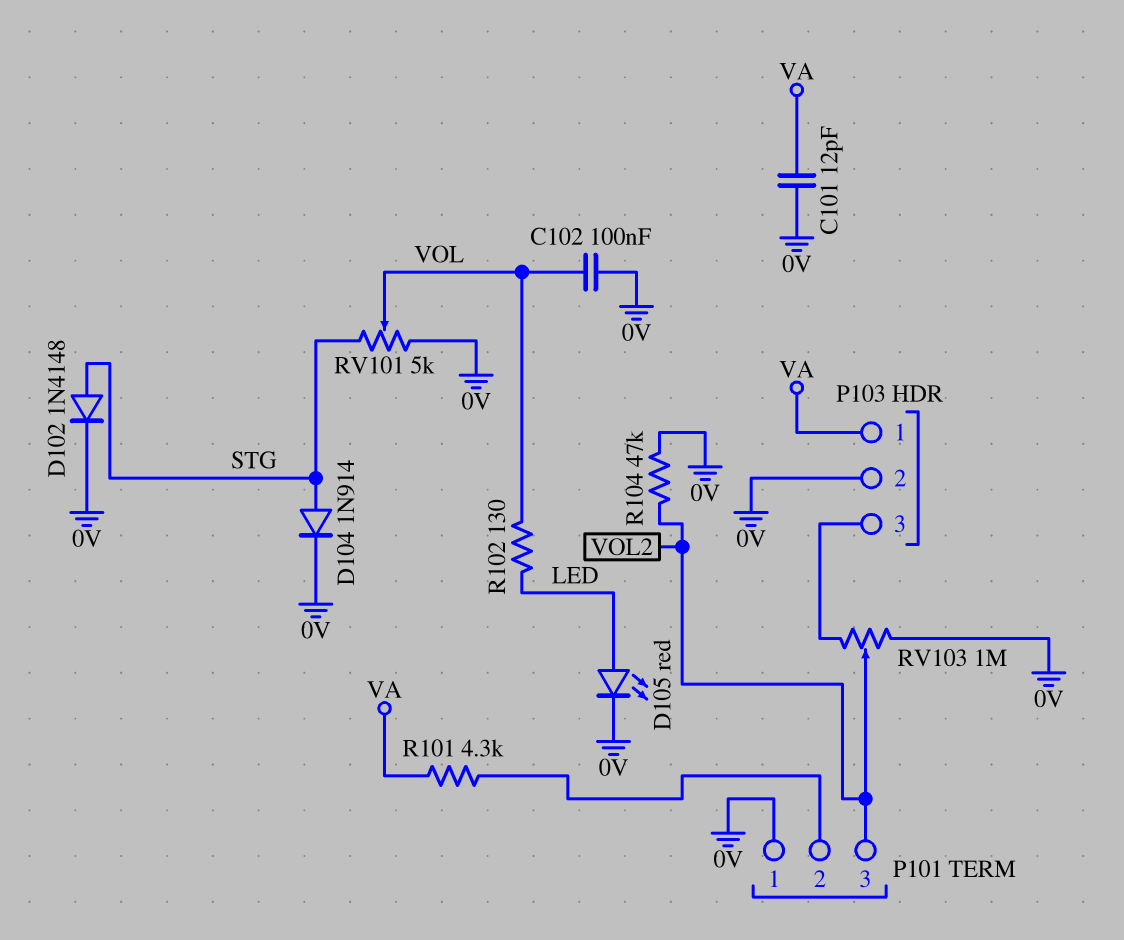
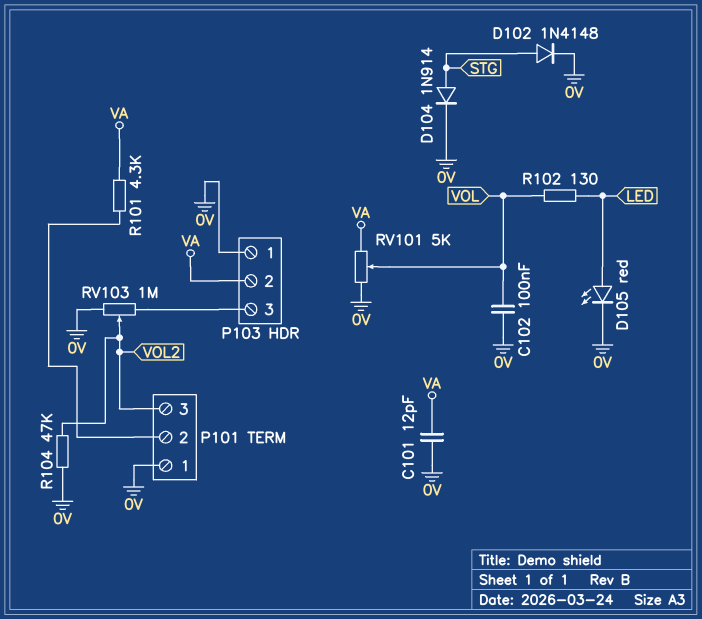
P103 pin 1: VA -> 0V
P103 pin 2: 0V -> VA
RV101: 5k (0V, STG, wiper VOL) -> 5k (0V, VA, wiper VOL)

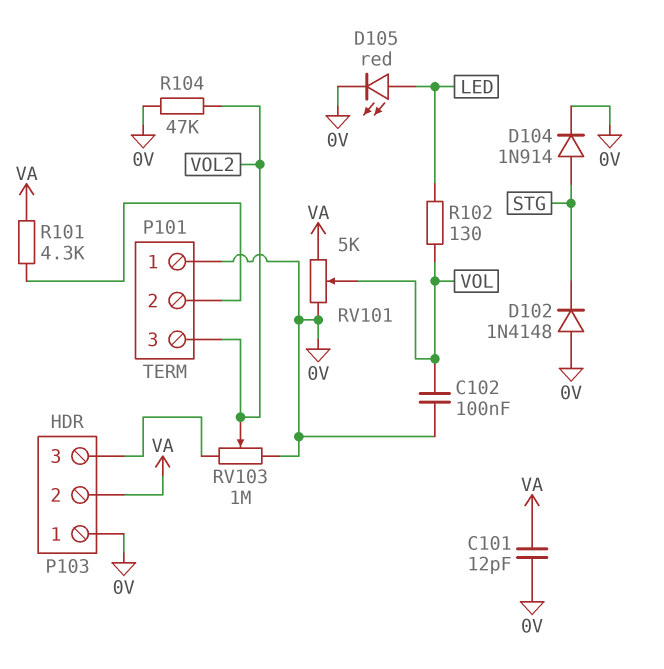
D102: diode 1N4148 (A STG, K 0V) -> diode 1N4148 (A 0V, K STG)

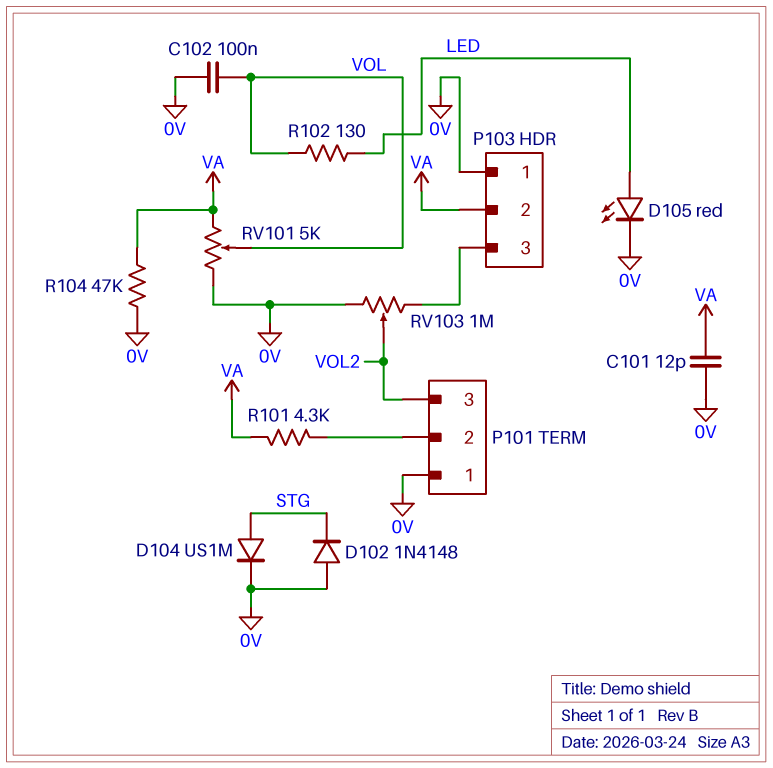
D104: diode 1N914 (A STG, K 0V) -> diode US1M (A STG, K 0V)
R104: 47k (0V, VOL2) -> 47k (0V, VA)

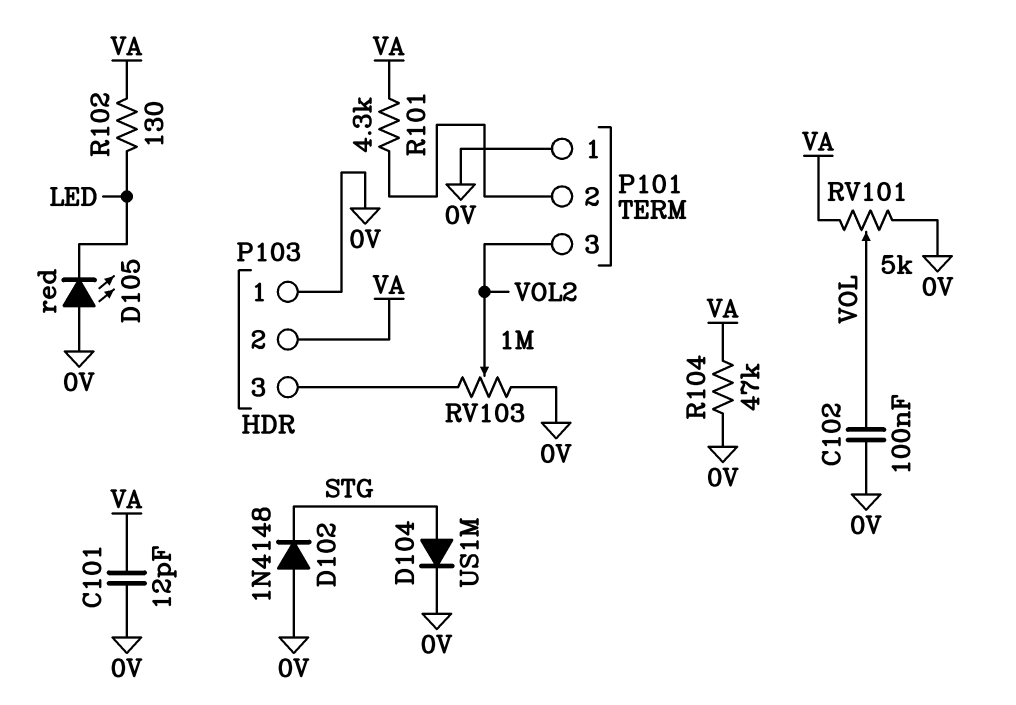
D105: LED red (A LED, K 0V) -> LED red (A 0V, K LED)
R102: 130 (LED, VOL) -> 130 (LED, VA)

